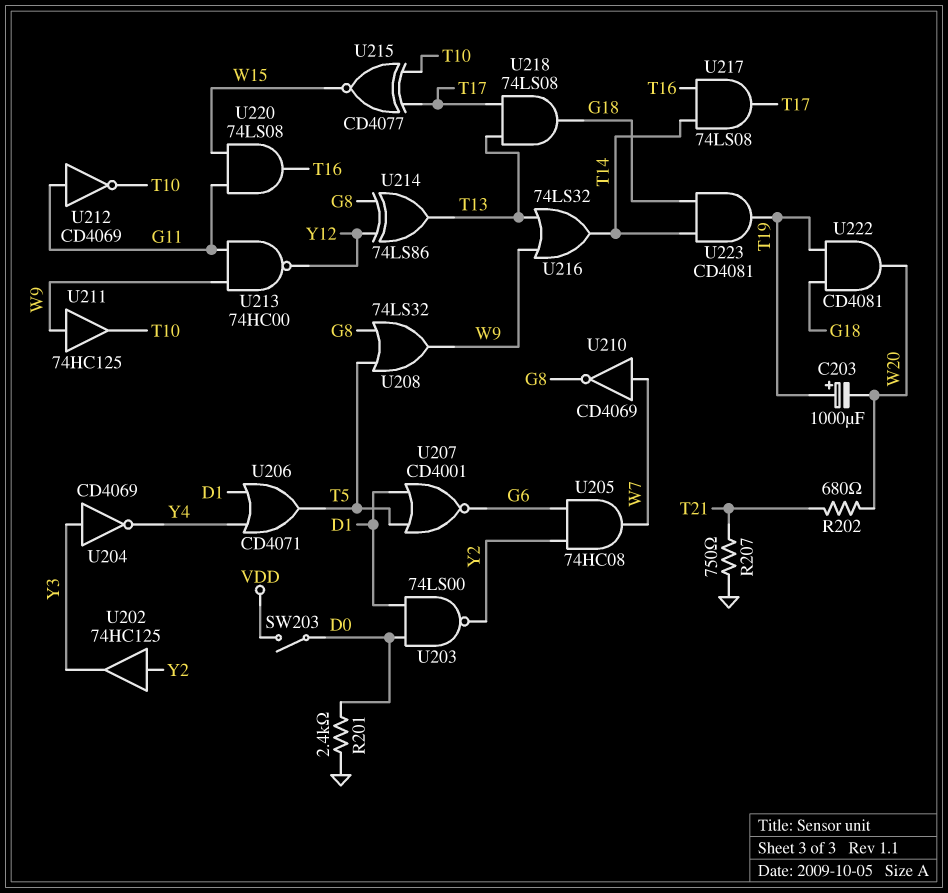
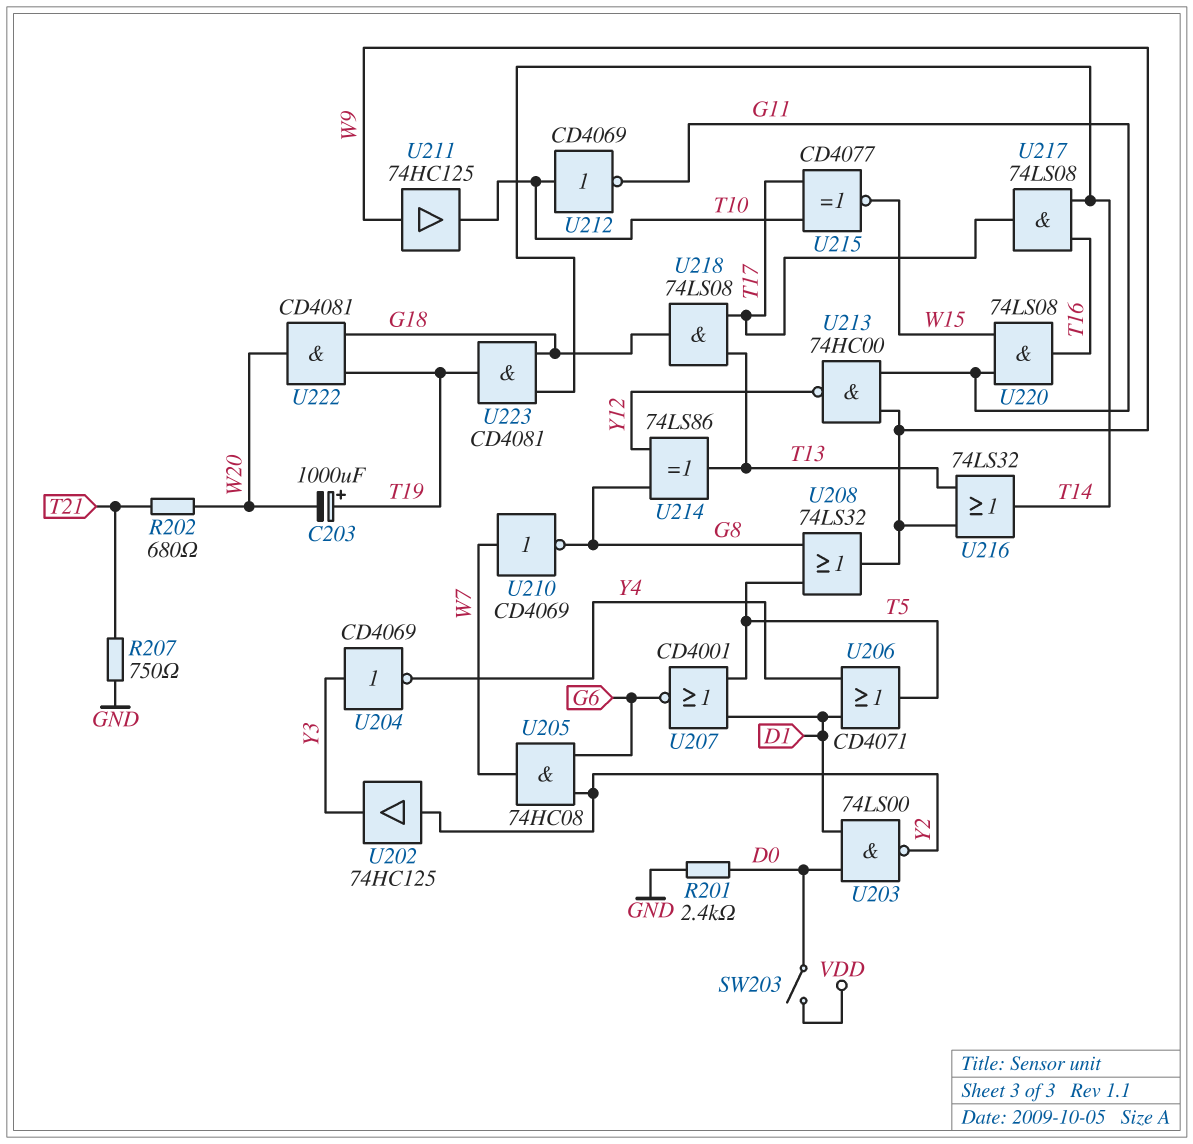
U212: NOT CD4069 (in G11, out T10) -> NOT CD4069 (in T10, out G11)

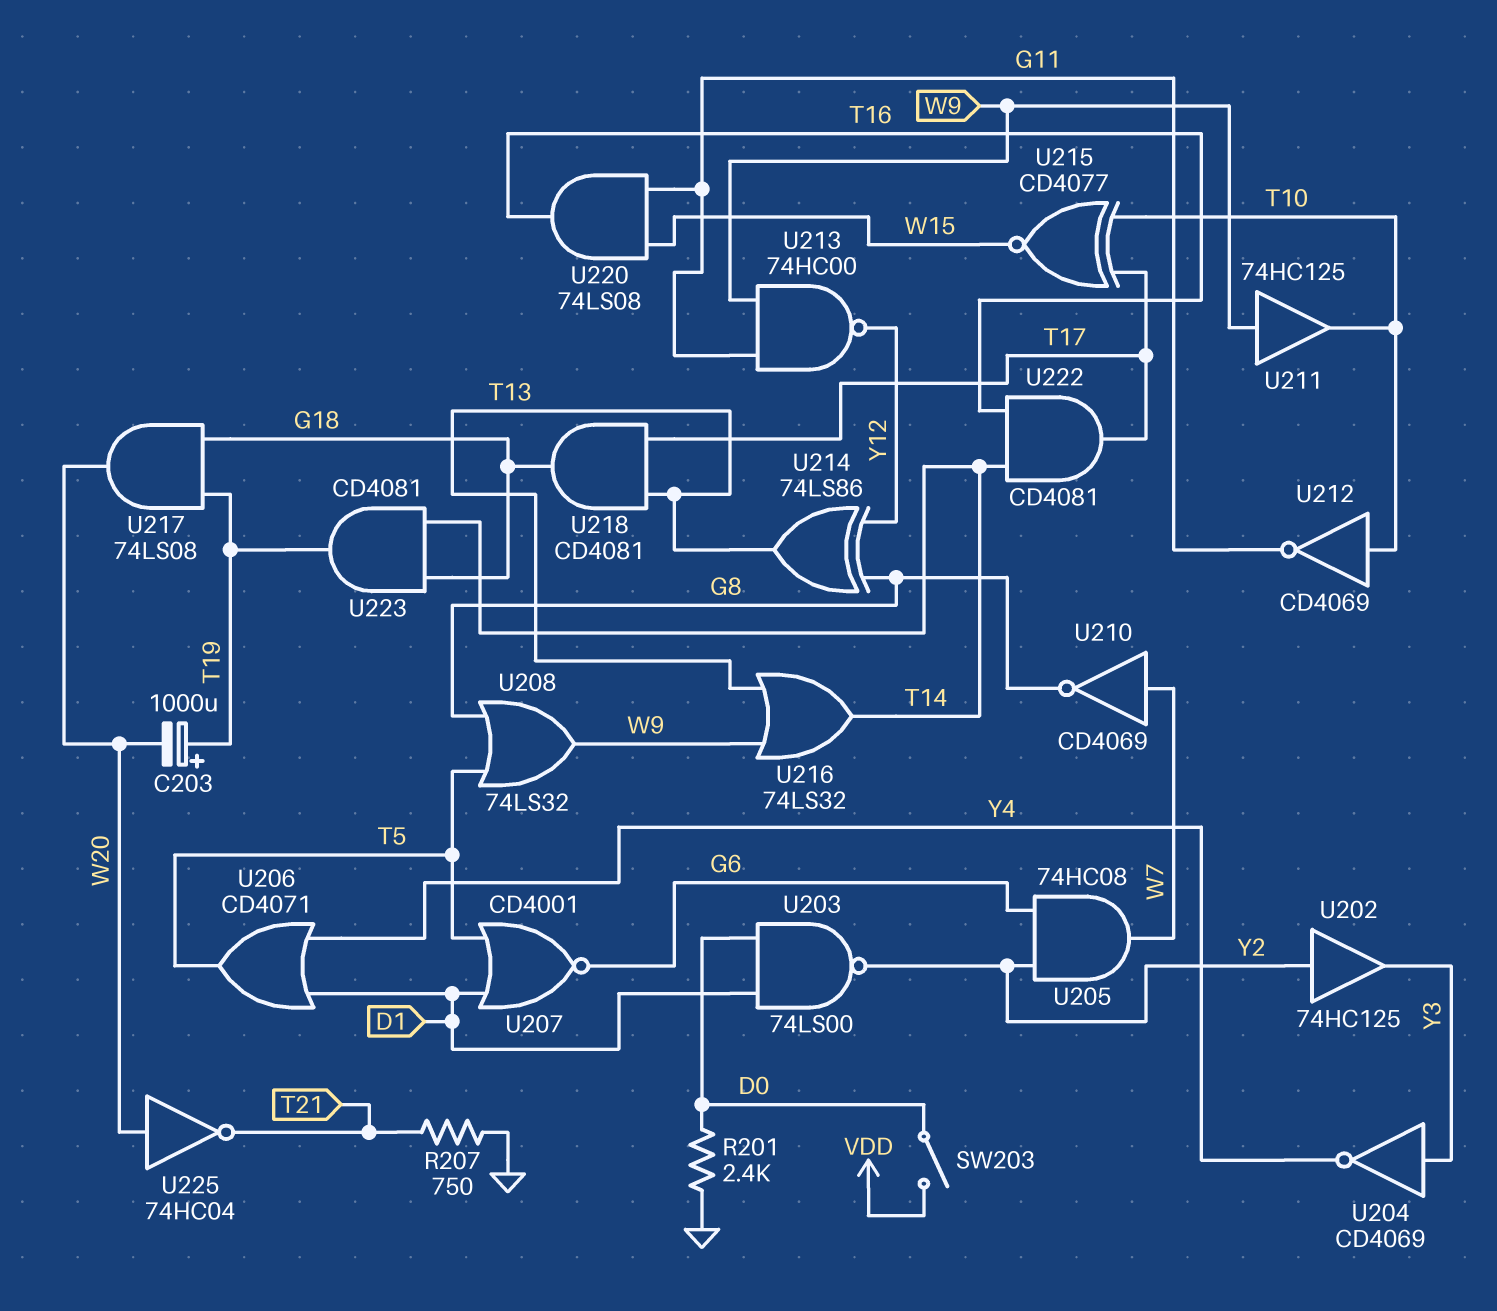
R202: 680 (T21, W20) -> none
U217: AND 74LS08 (in T14, in T16, out T17) -> AND 74LS08 (in G18, in T19, out W20)
U218: AND 74LS08 (in T13, in T17, out G18) -> AND CD4081 (in T13, in T17, out G18)
U222: AND CD4081 (in G18, in T19, out W20) -> AND CD4081 (in T14, in T16, out T17)
U225: none -> NOT 74HC04 (in W20, out T21)

